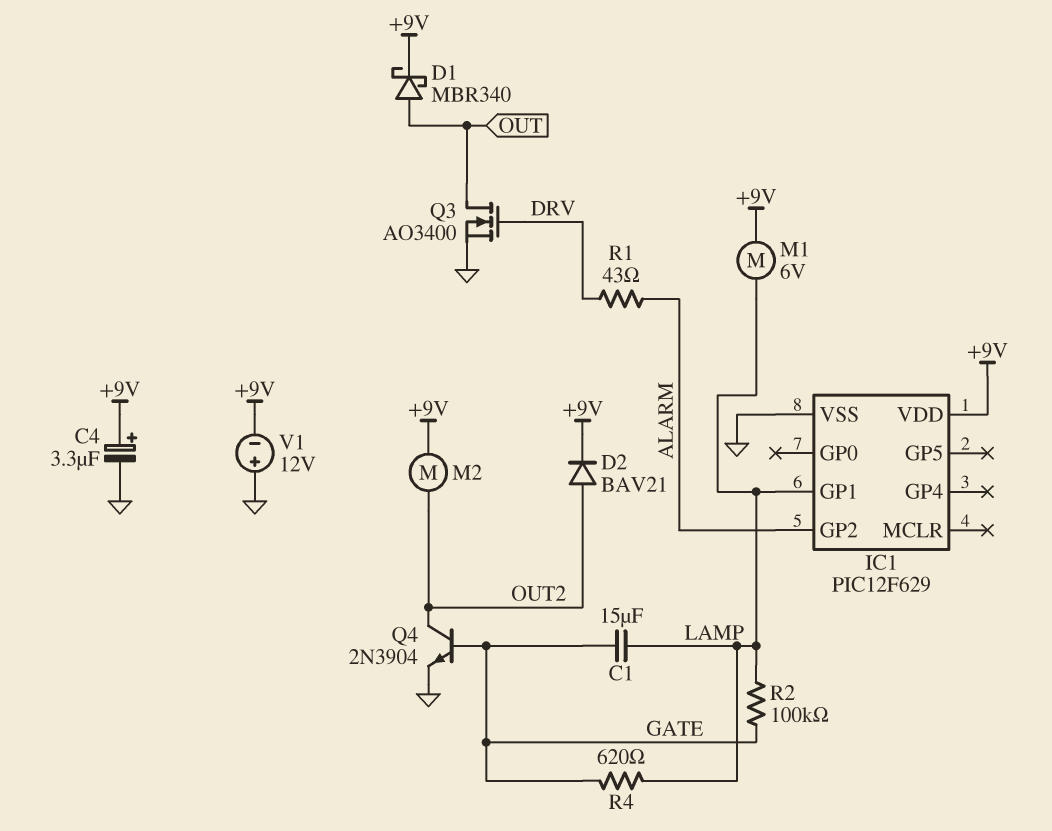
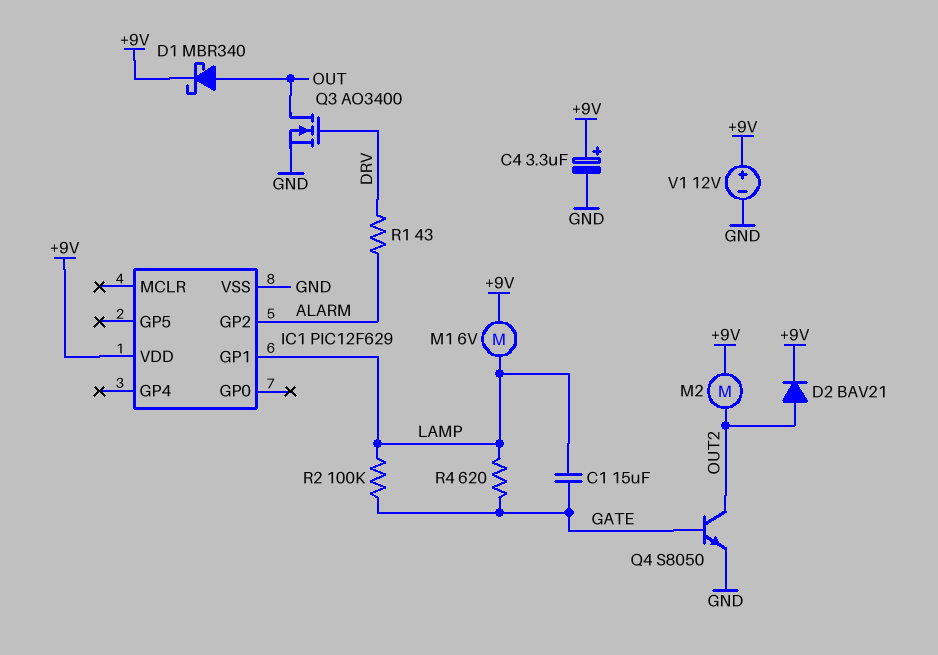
Q4: NPN 2N3904 (B GATE, C OUT2, E GND) -> NPN S8050 (B GATE, C OUT2, E GND)
V1: 12V (plus GND, minus +9V) -> 12V (plus +9V, minus GND)

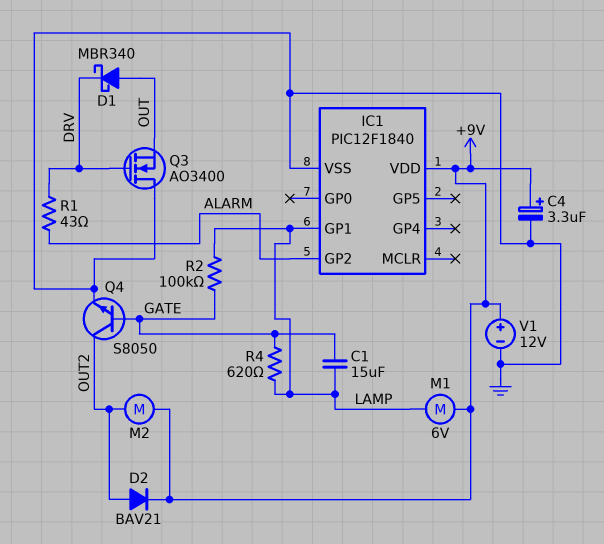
D1: schottky MBR340 (A OUT, K +9V) -> schottky MBR340 (A OUT, K DRV)
IC1: PIC12F629 -> PIC12F1840
Q3: NMOS AO3400 (G DRV, D OUT, S GND) -> NMOS AO3400 (G DRV, D GND, S OUT)

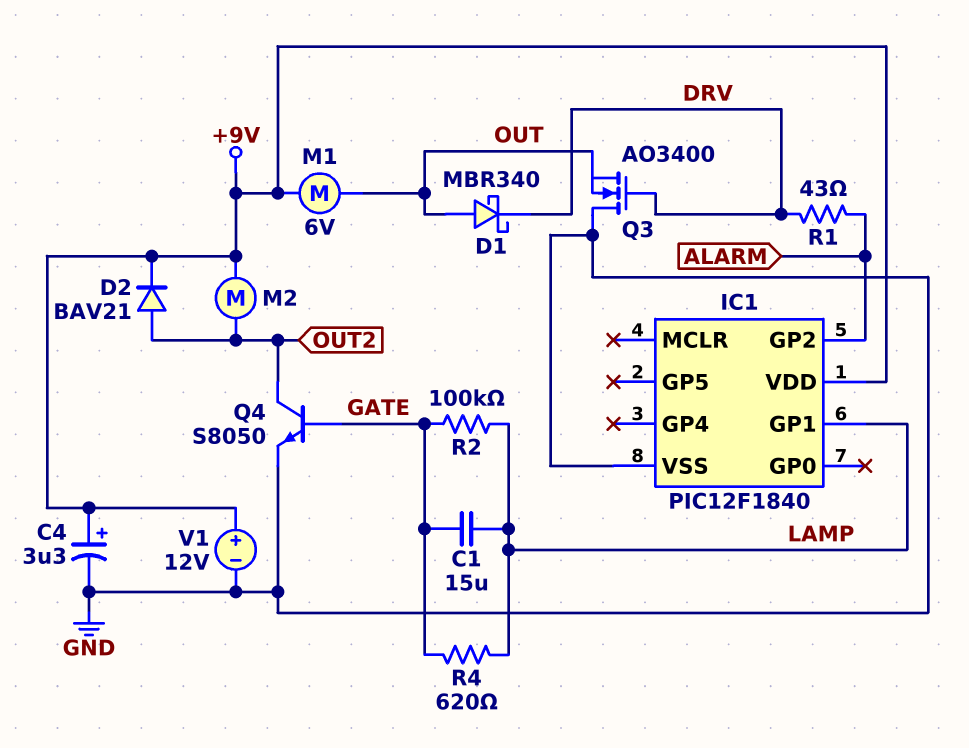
M1: motor 6V (+9V, LAMP) -> motor 6V (+9V, OUT)

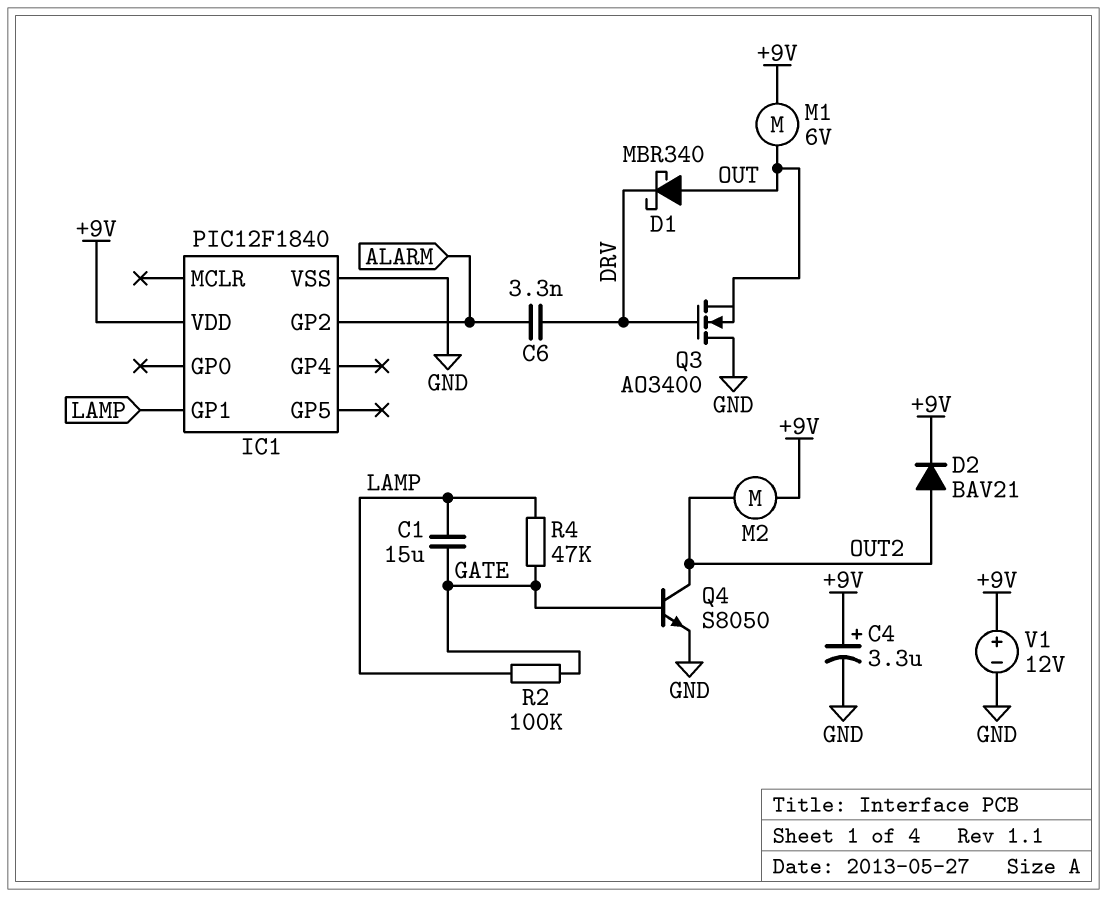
C6: none -> 3.3nF (ALARM, DRV)
R1: 43 (ALARM, DRV) -> none
R4: 620 (GATE, LAMP) -> 47k (GATE, LAMP)

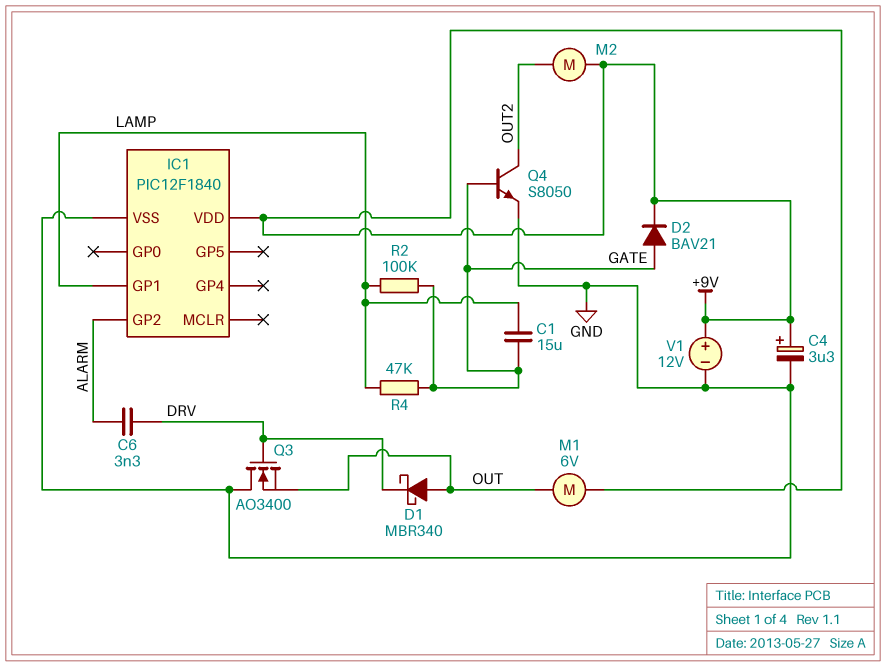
D2: diode BAV21 (A OUT2, K +9V) -> diode BAV21 (A GATE, K +9V)

